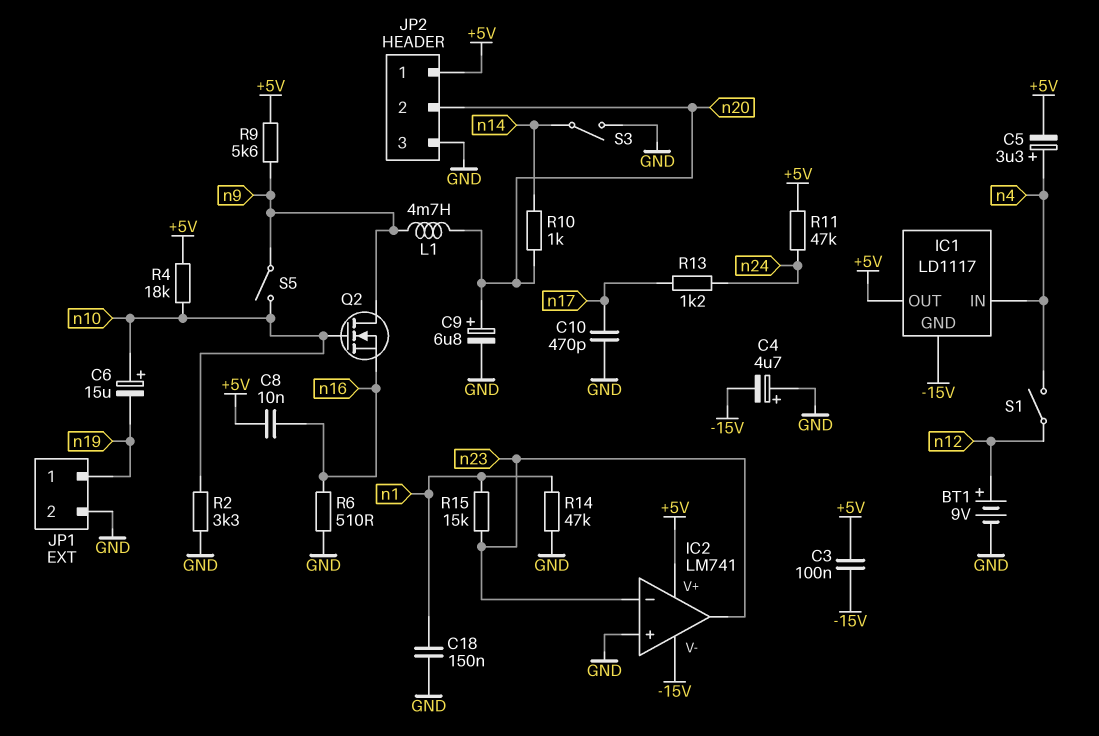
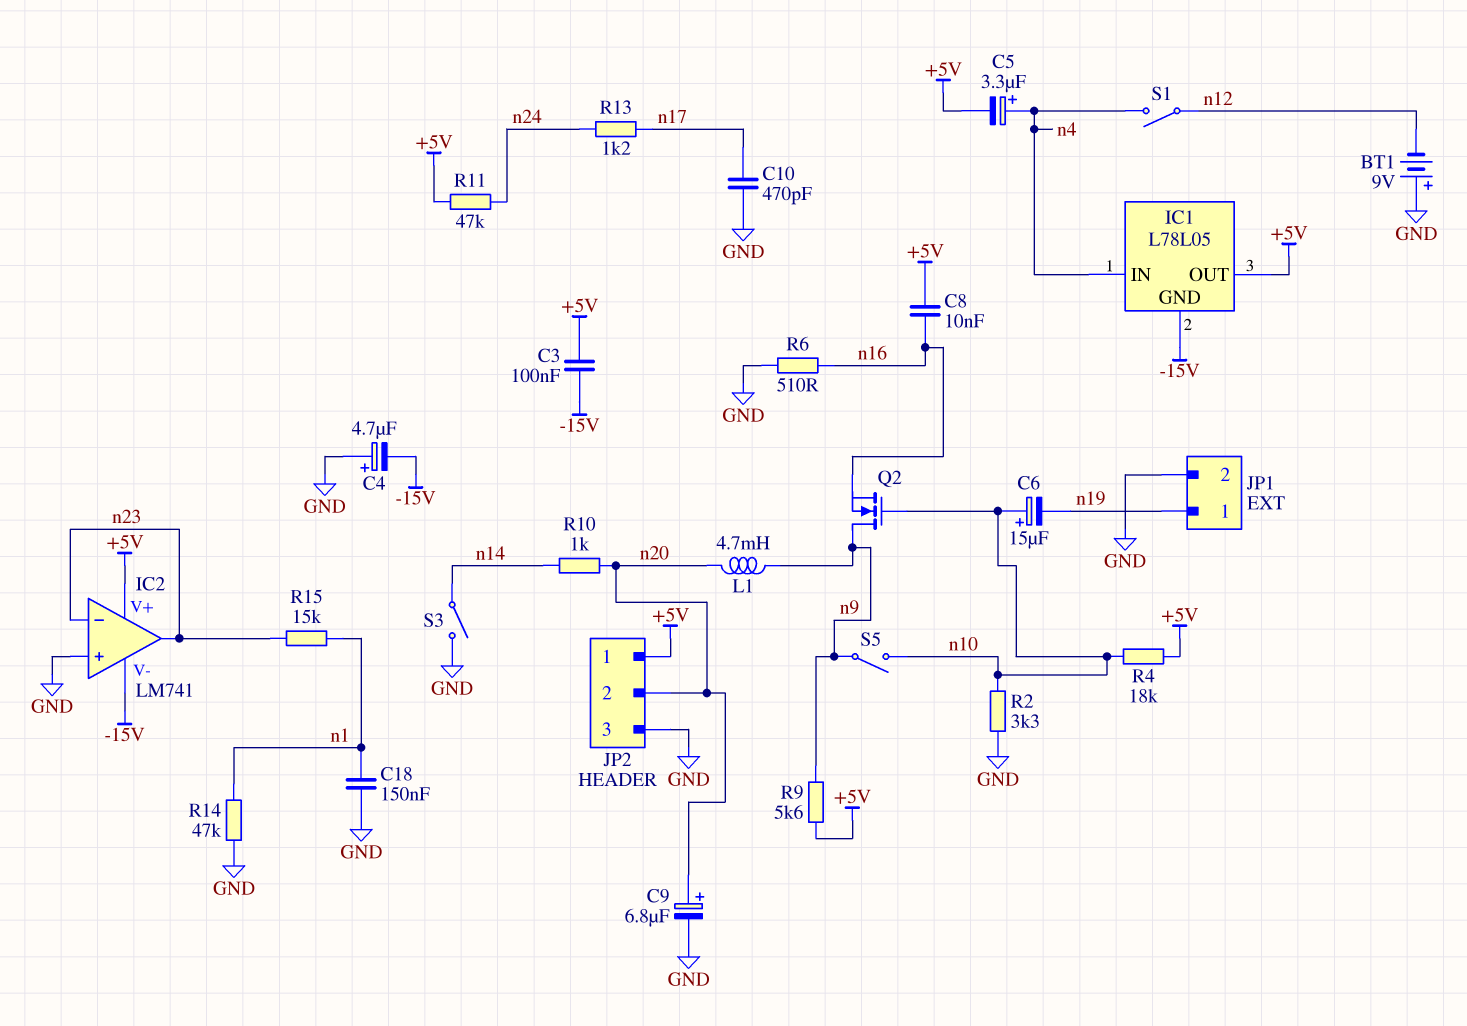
BT1: 9V (plus n12, minus GND) -> 9V (plus GND, minus n12)
IC1: LD1117 -> L78L05

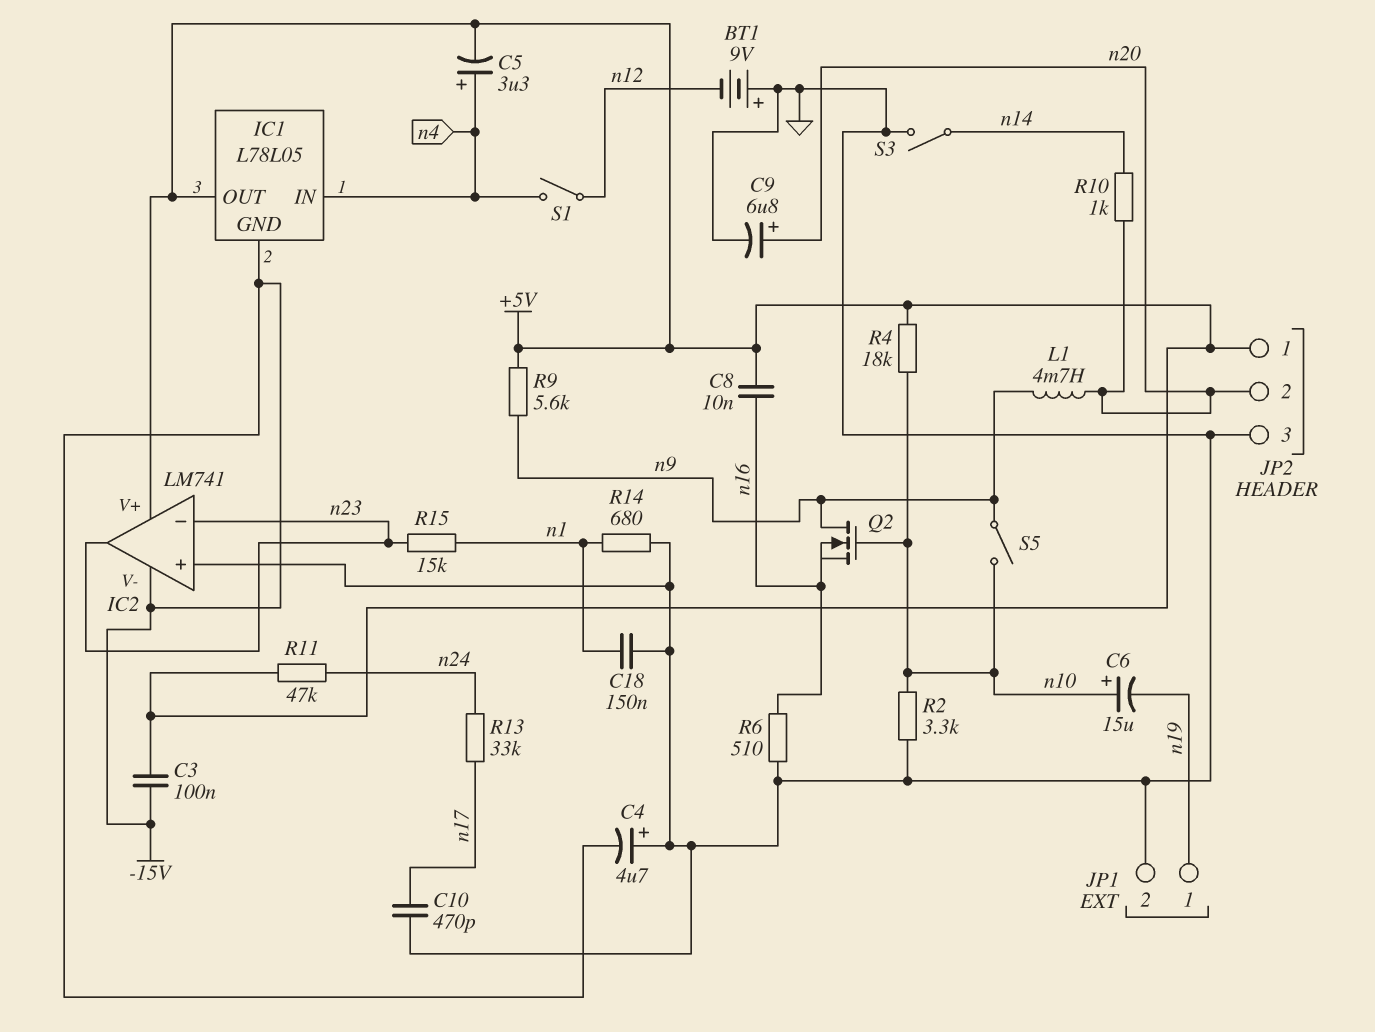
R13: 1.2k (n17, n24) -> 33k (n17, n24)
R14: 47k (GND, n1) -> 680 (GND, n1)

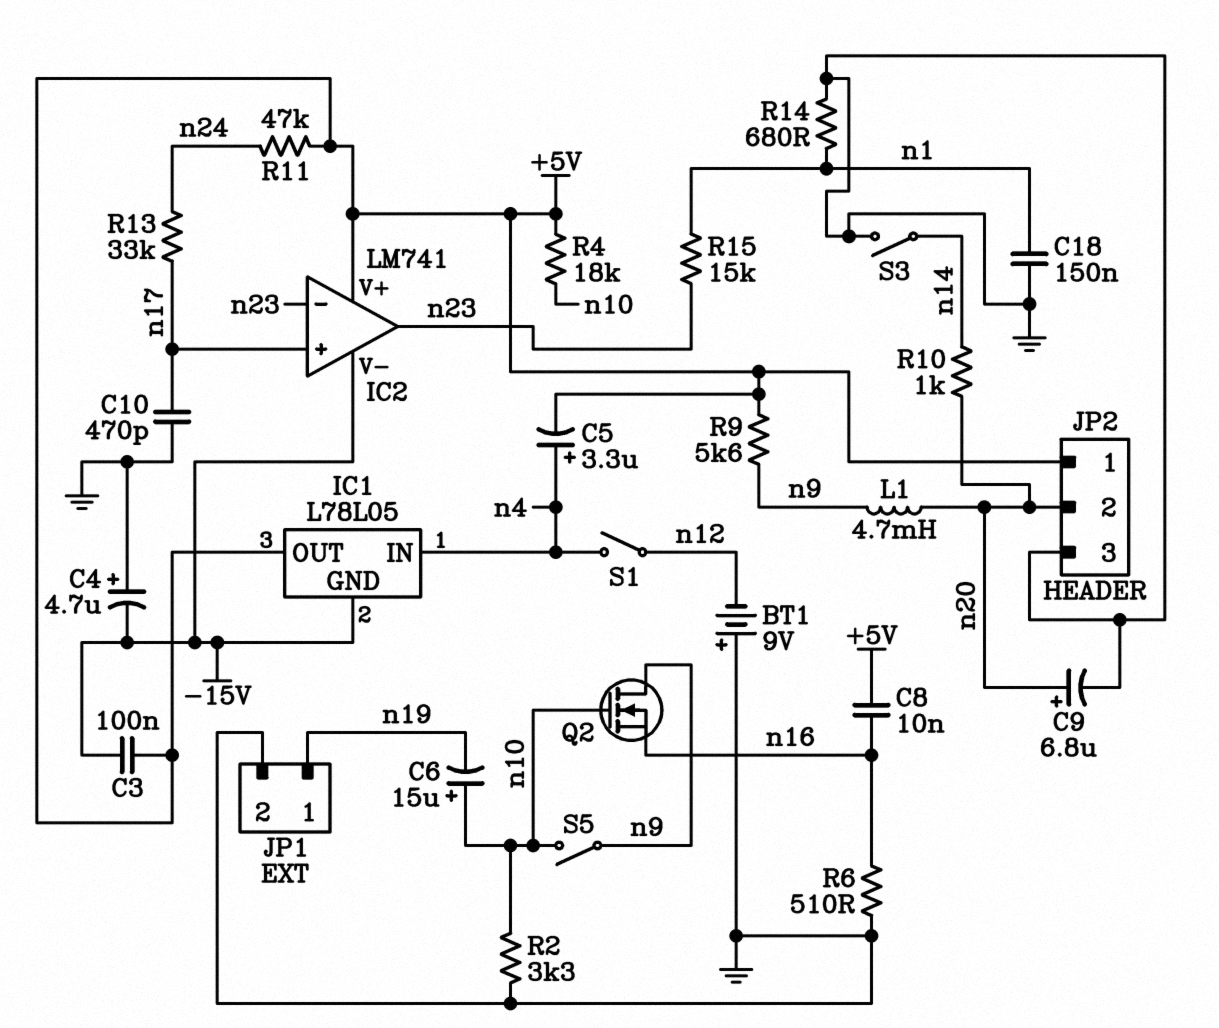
IC2 pin in+: GND -> n17

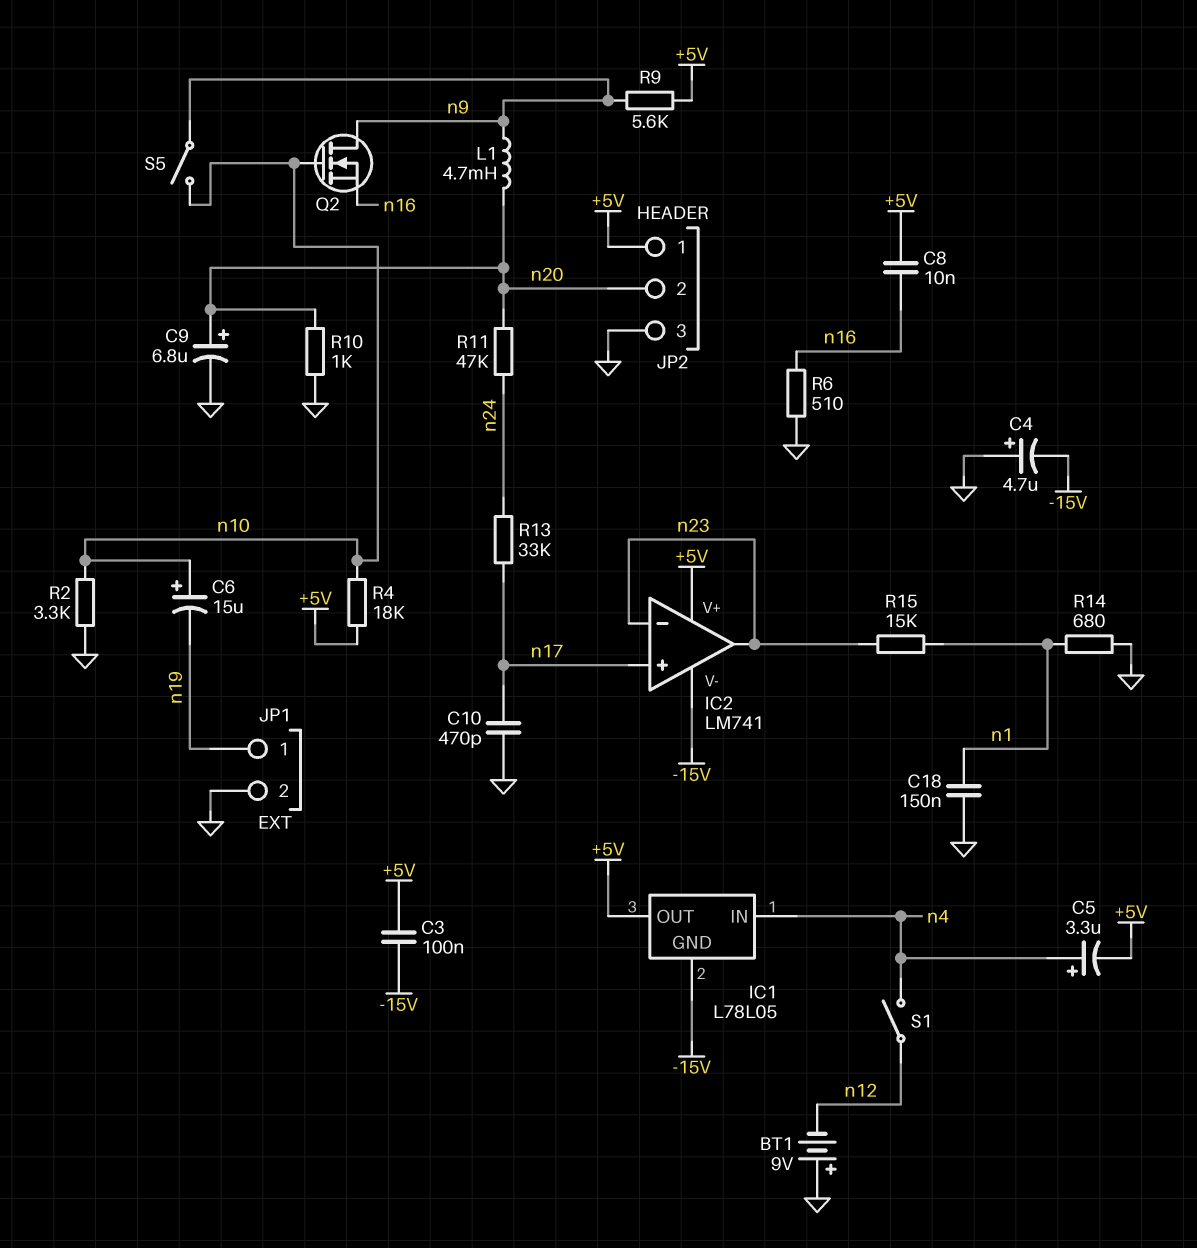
R10: 1k (n14, n20) -> 1k (GND, n20)
R11: 47k (+5V, n24) -> 47k (n20, n24)
S3: switch (GND, n14) -> none

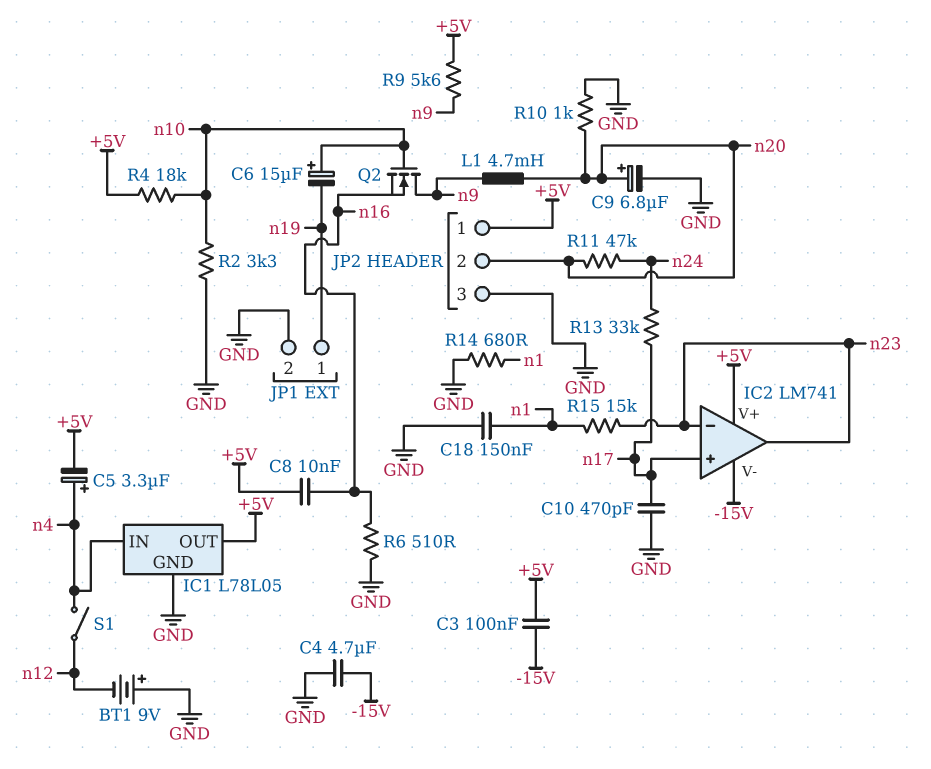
C4: 4.7uF (plus GND, minus -15V) -> 4.7uF (-15V, GND)
IC1 pin GND: -15V -> GND
S5: switch (n9, n10) -> none

